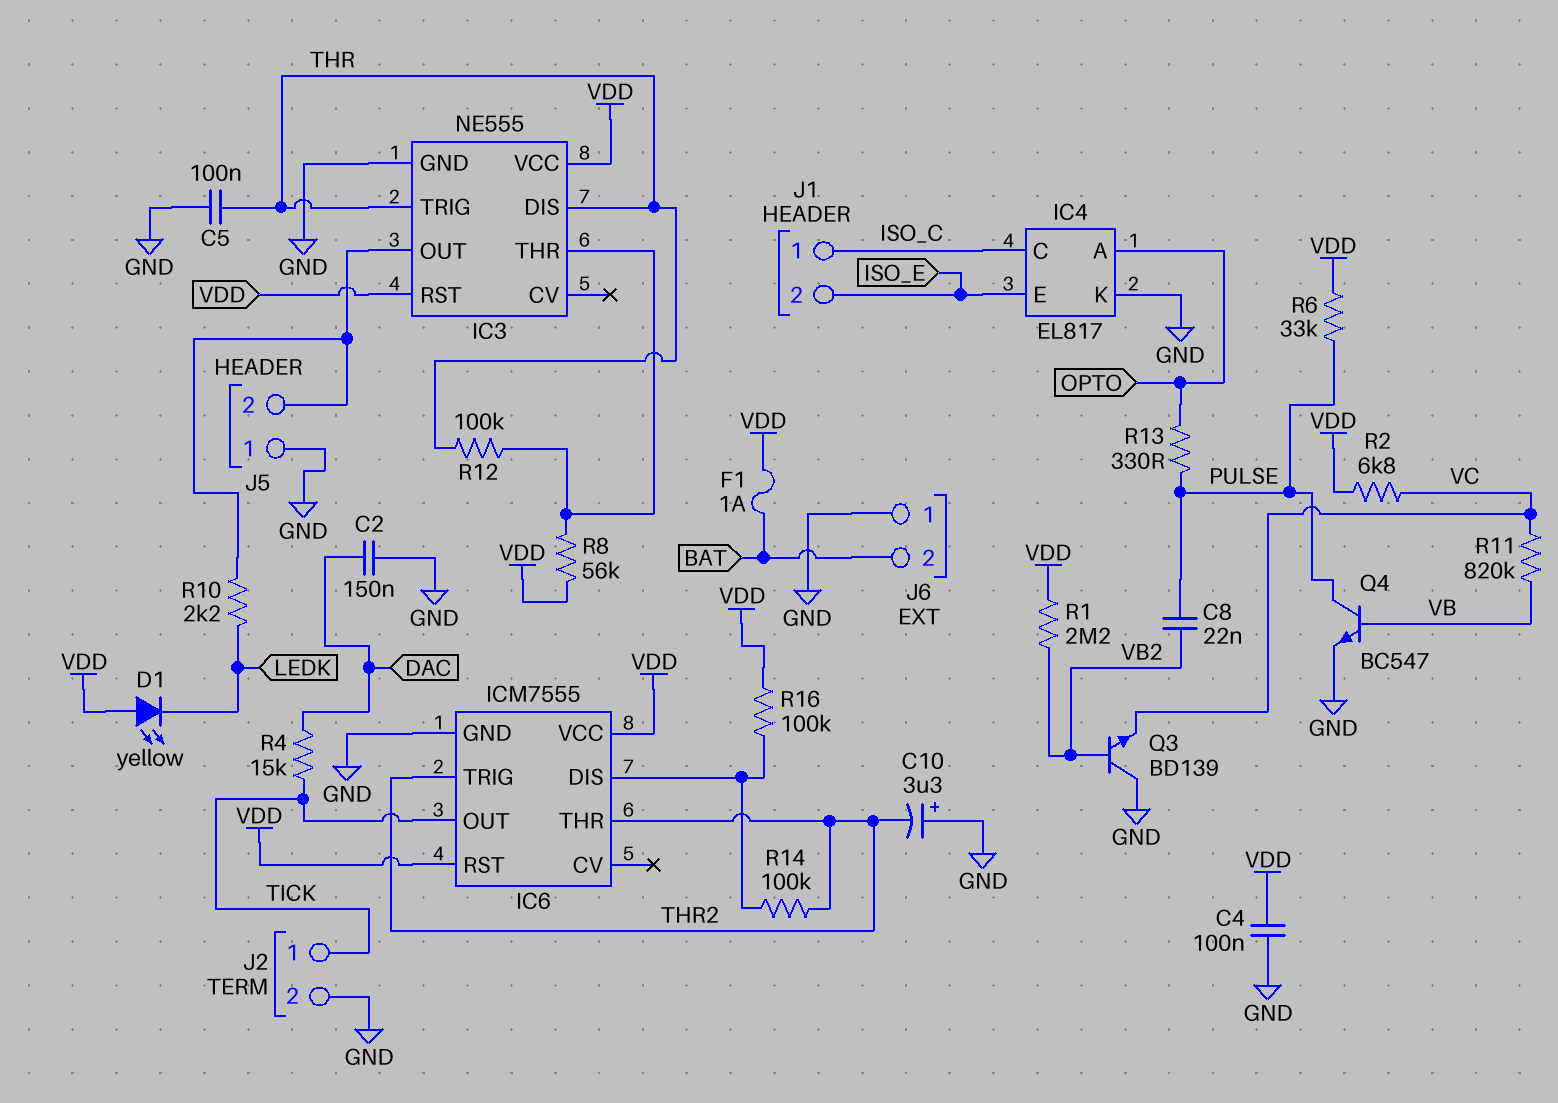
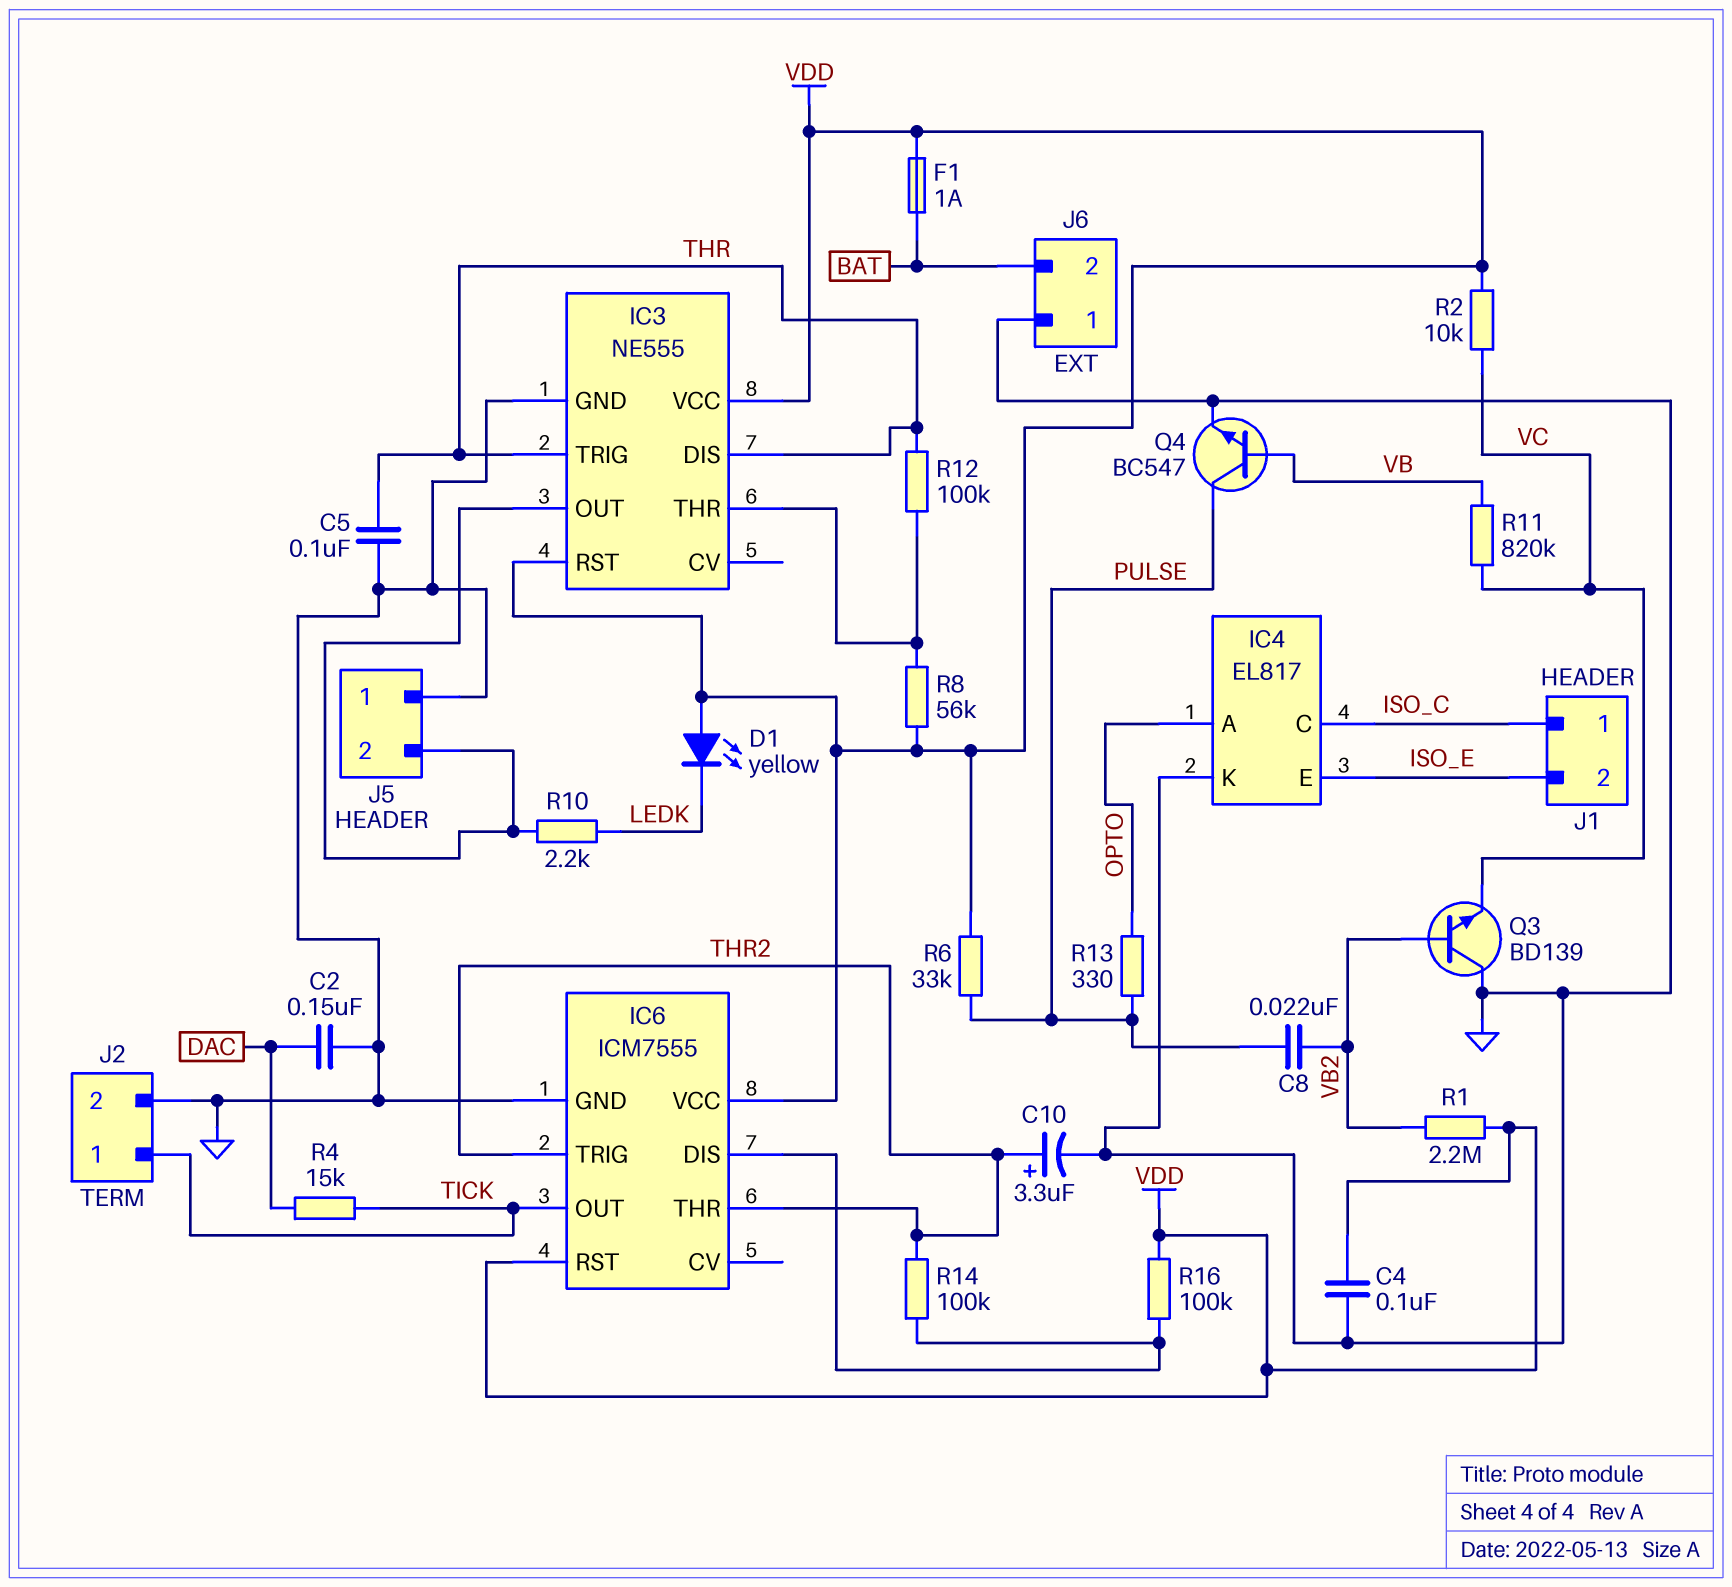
C10: 3.3uF (plus GND, minus THR2) -> 3.3uF (plus THR2, minus GND)
R2: 6.8k (VC, VDD) -> 10k (VC, VDD)

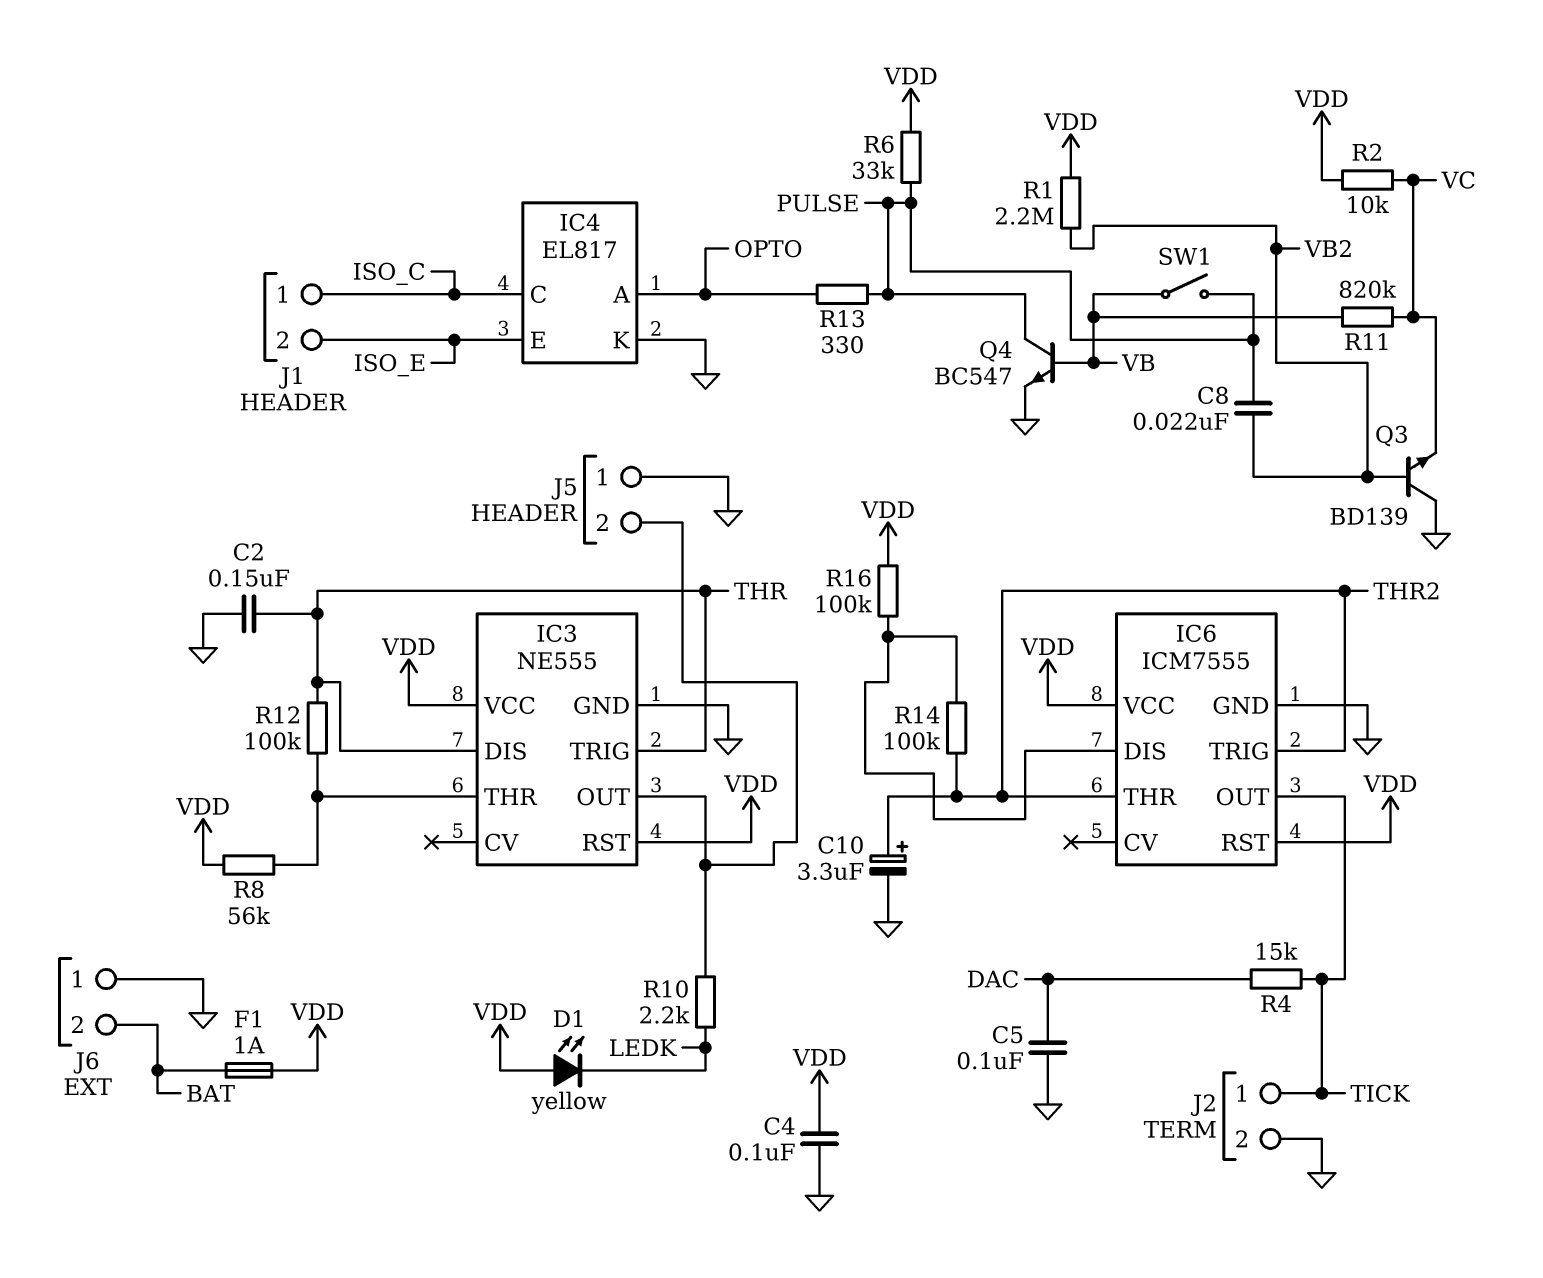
C2: 150nF (DAC, GND) -> 150nF (GND, THR)
C5: 100nF (GND, THR) -> 100nF (DAC, GND)
SW1: none -> switch (PULSE, VB)

